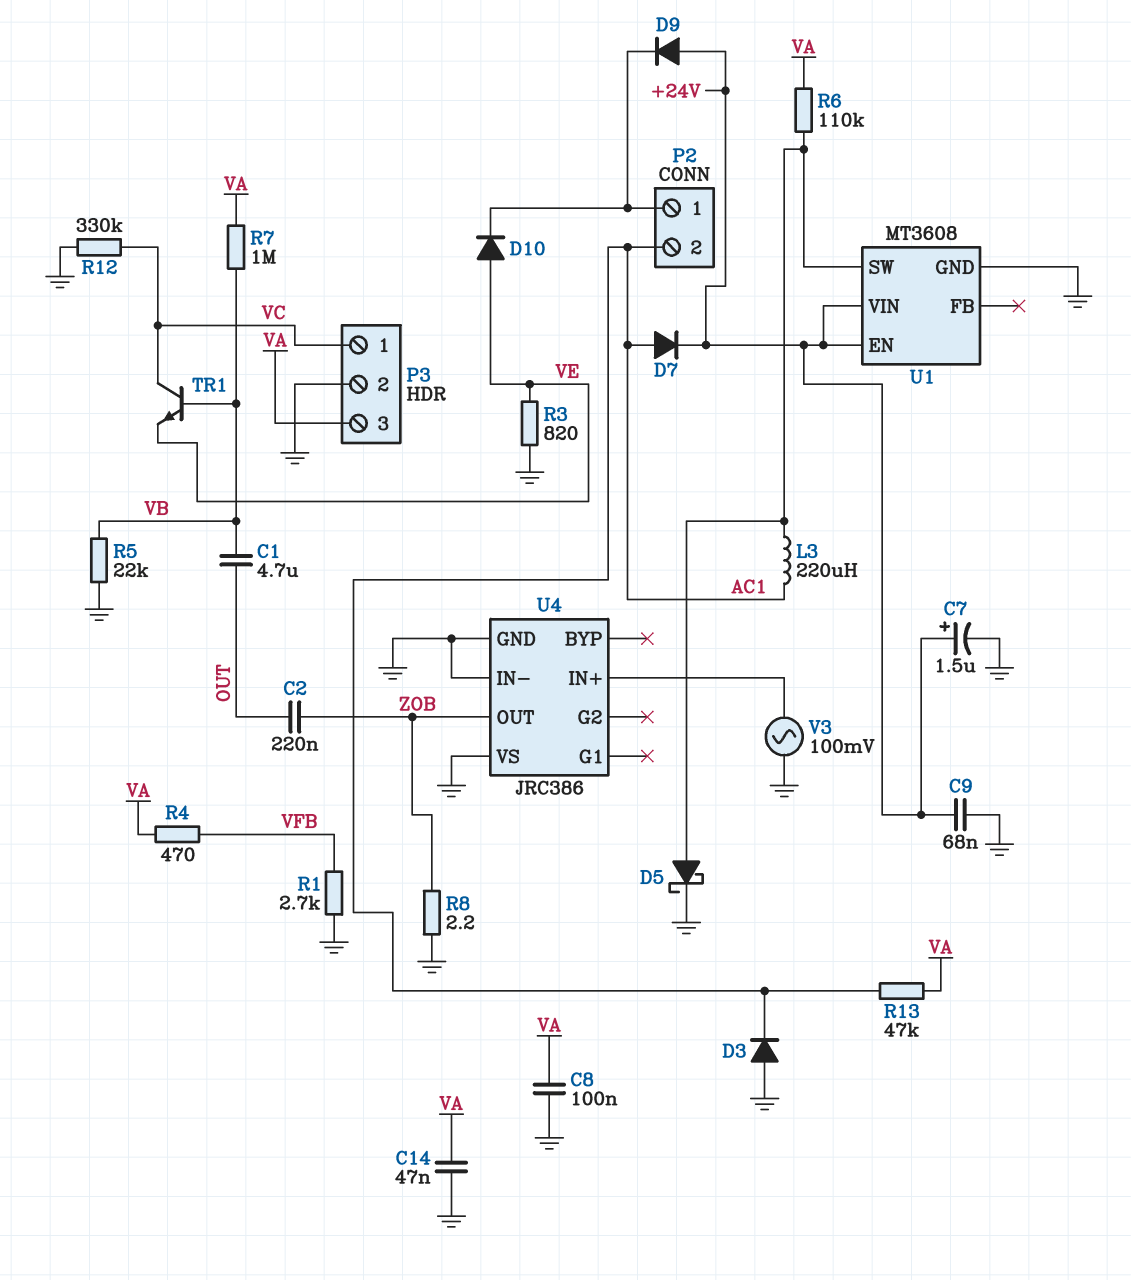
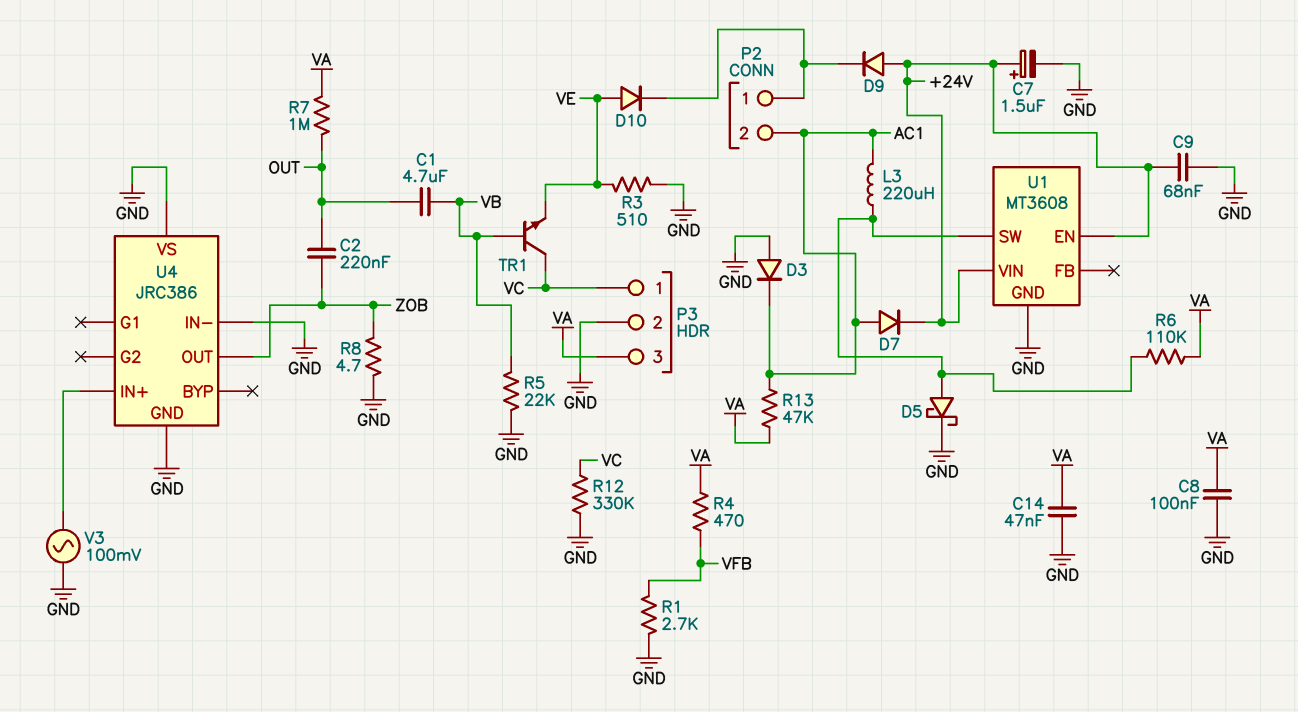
R3: 820 (GND, VE) -> 510 (GND, VE)
R7: 1M (VA, VB) -> 1M (OUT, VA)
R8: 2.2 (GND, ZOB) -> 4.7 (GND, ZOB)

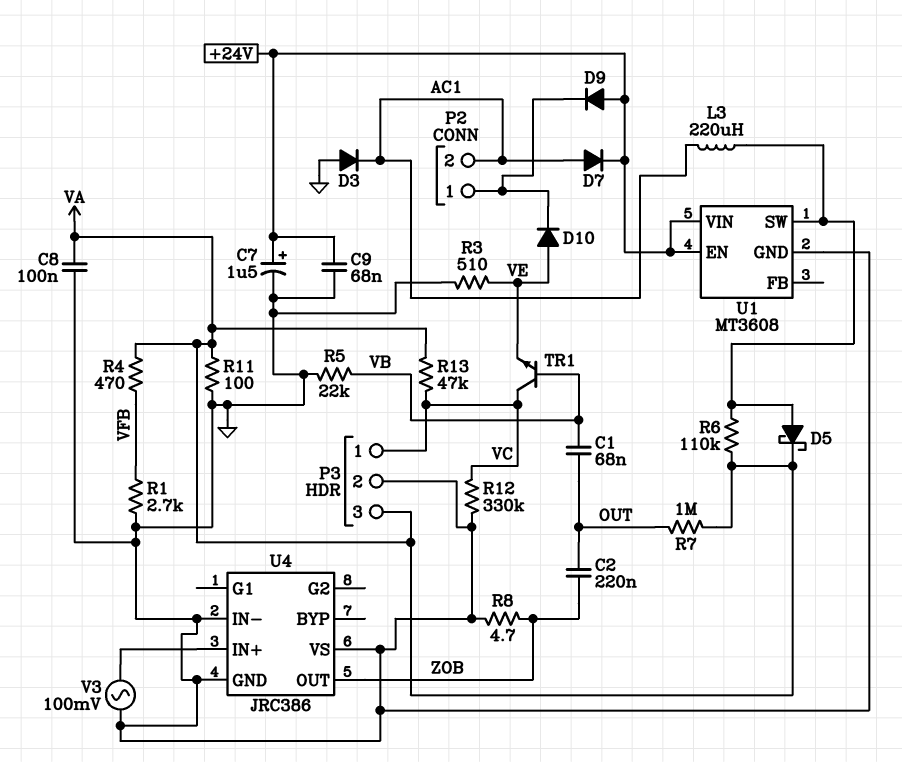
C1: 4.7uF (OUT, VB) -> 68nF (OUT, VB)
C14: 47nF (GND, VA) -> none
D5: schottky (A U1/SW, K GND) -> schottky (A U1/SW, K VA)
R11: none -> 100 (GND, VA)
R13: 47k (AC1, VA) -> 47k (VA, VC)

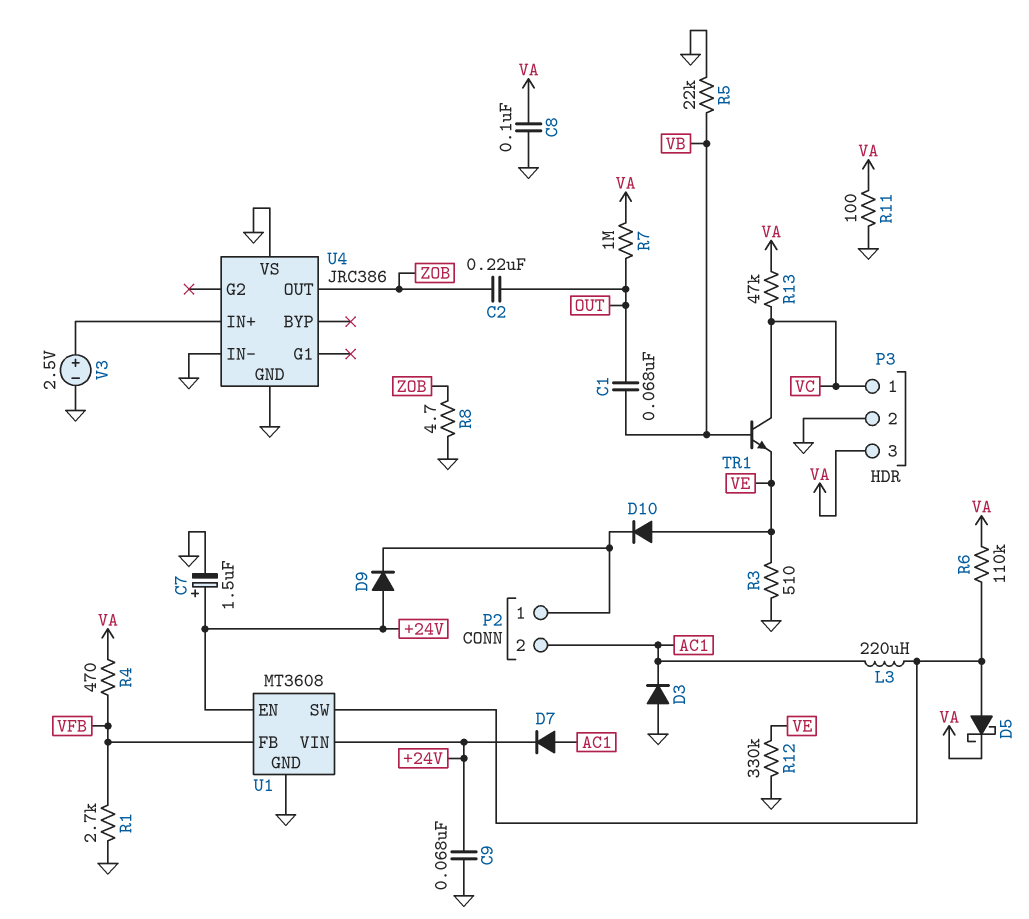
R12: 330k (GND, VC) -> 330k (GND, VE)
U1 pin FB: none -> VFB
V3: AC 100mV (GND, U4/IN+) -> 2.5V (plus U4/IN+, minus GND)

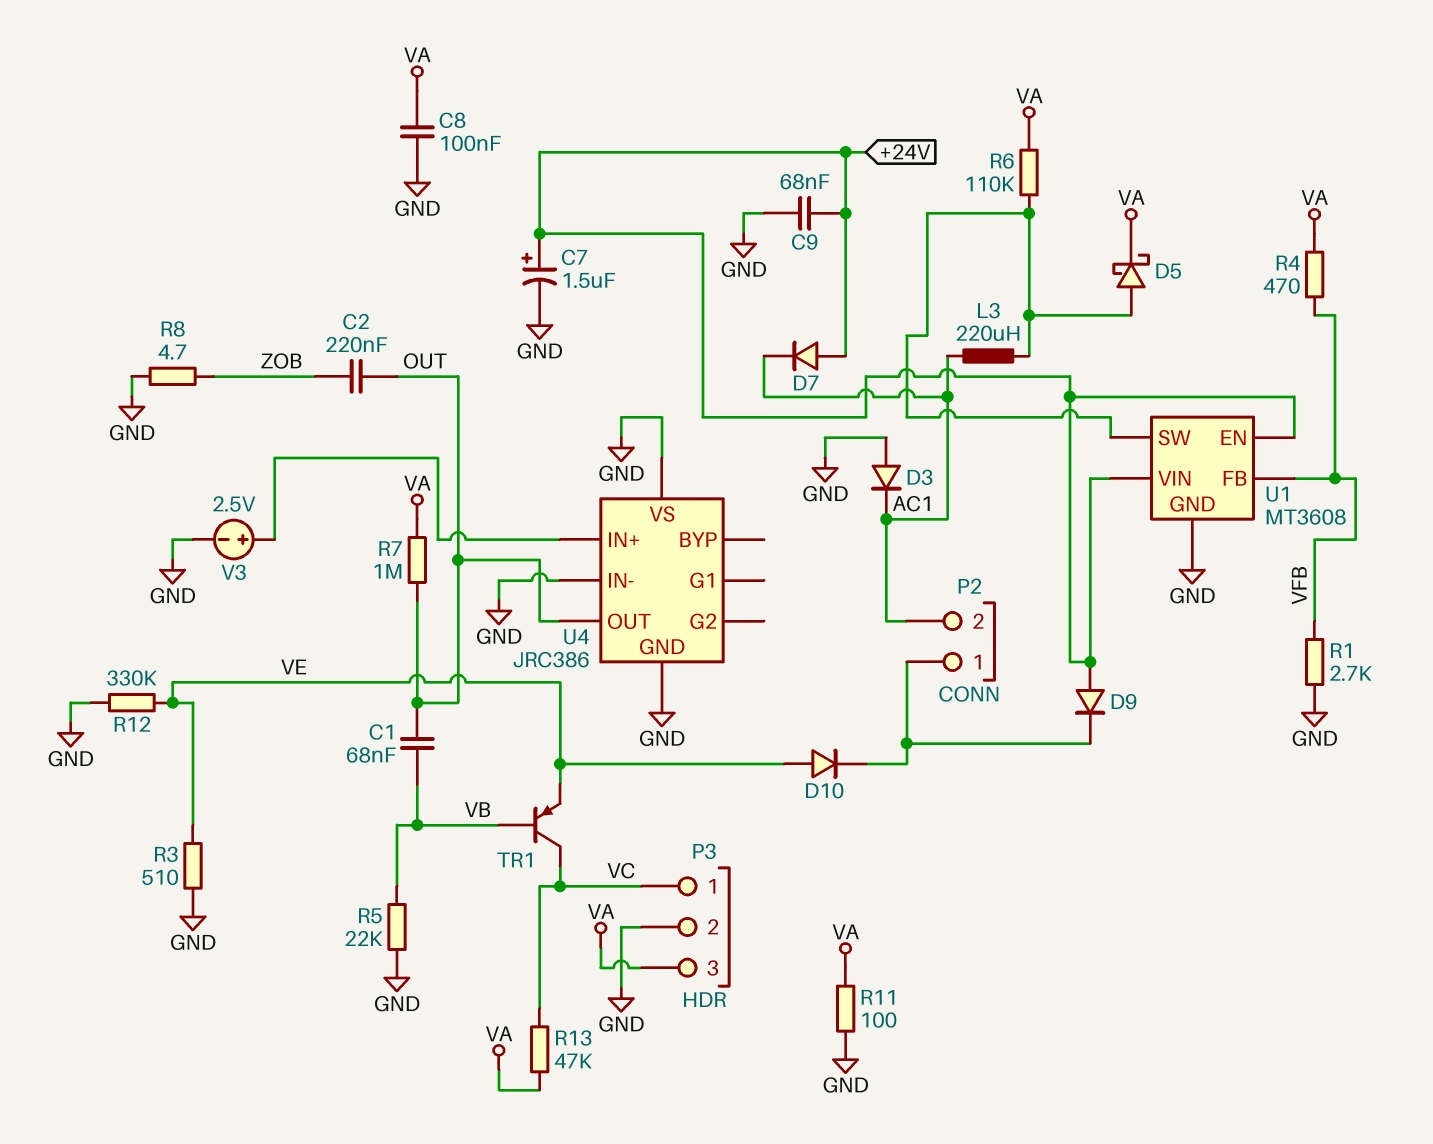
D7: diode (A AC1, K +24V) -> diode (A +24V, K AC1)
TR1: NPN (B VB, C VC, E VE) -> PNP (B VB, C VC, E VE)
U4 pin OUT: ZOB -> OUT

